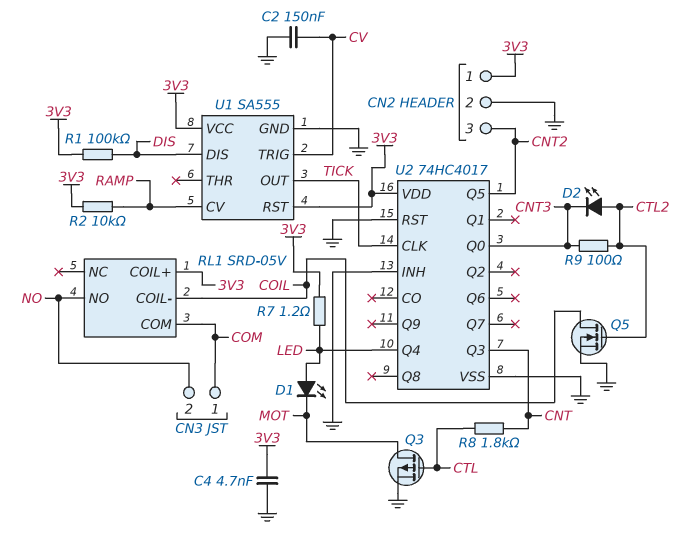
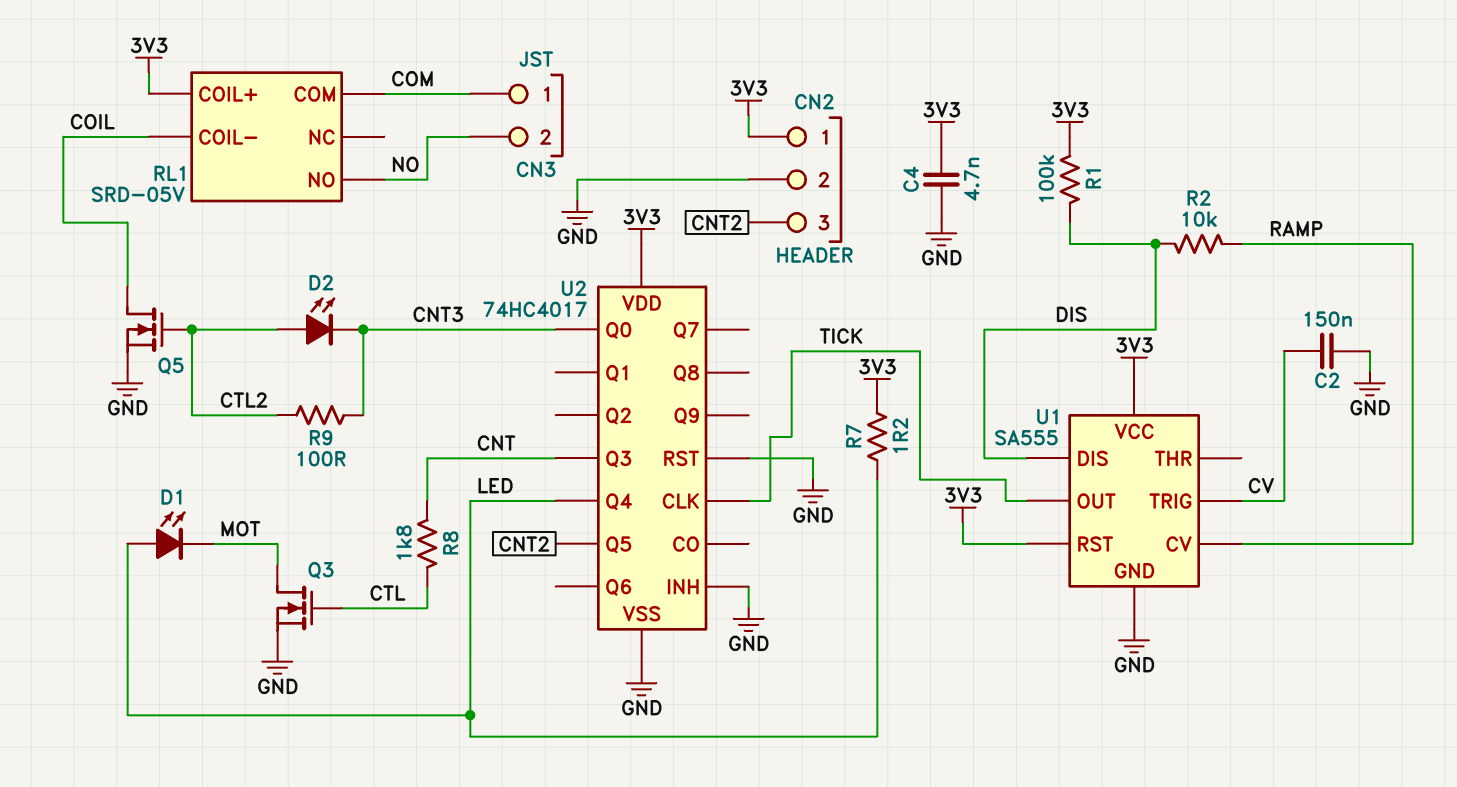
Q3: PMOS (G CTL, D MOT, S GND) -> NMOS (G CTL, D MOT, S GND)
R2: 10k (3V3, RAMP) -> 10k (DIS, RAMP)

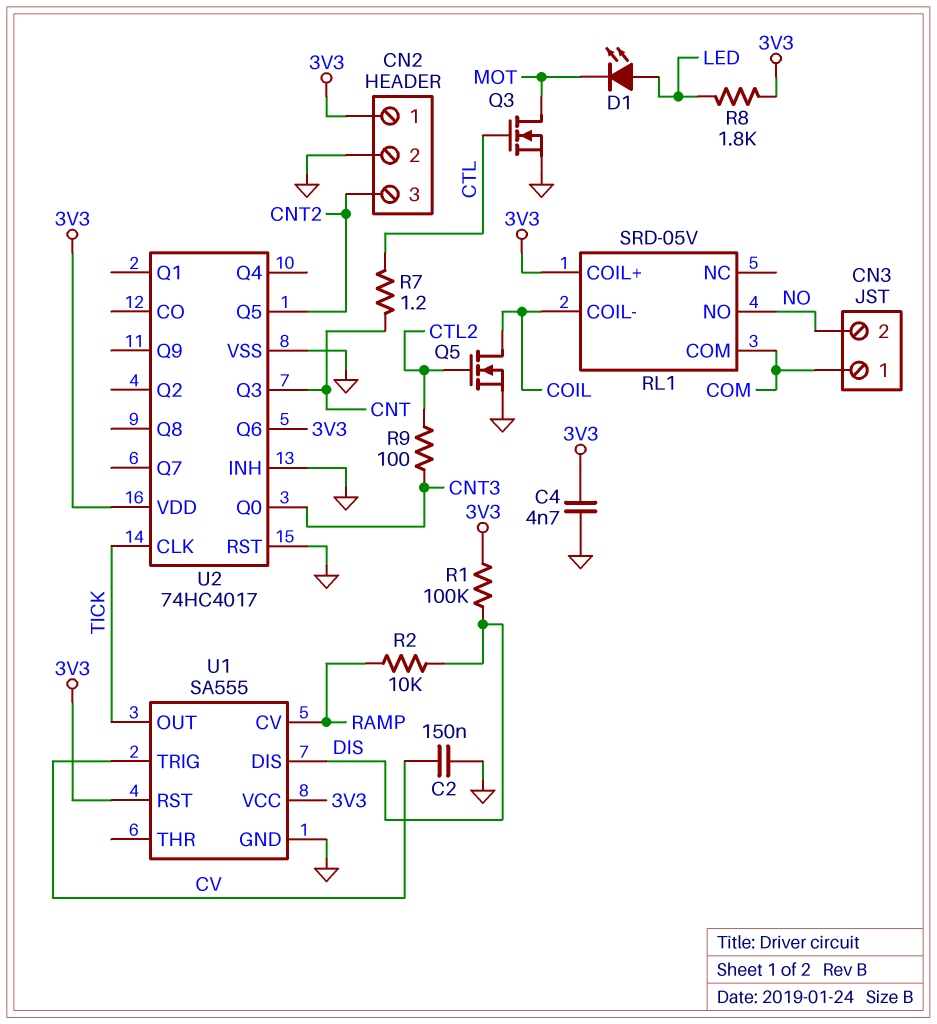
D2: LED (A CTL2, K CNT3) -> none
R7: 1.2 (3V3, LED) -> 1.2 (CNT, CTL)
R8: 1.8k (CNT, CTL) -> 1.8k (3V3, LED)
U2 pin Q4: LED -> none
U2 pin Q6: none -> 3V3

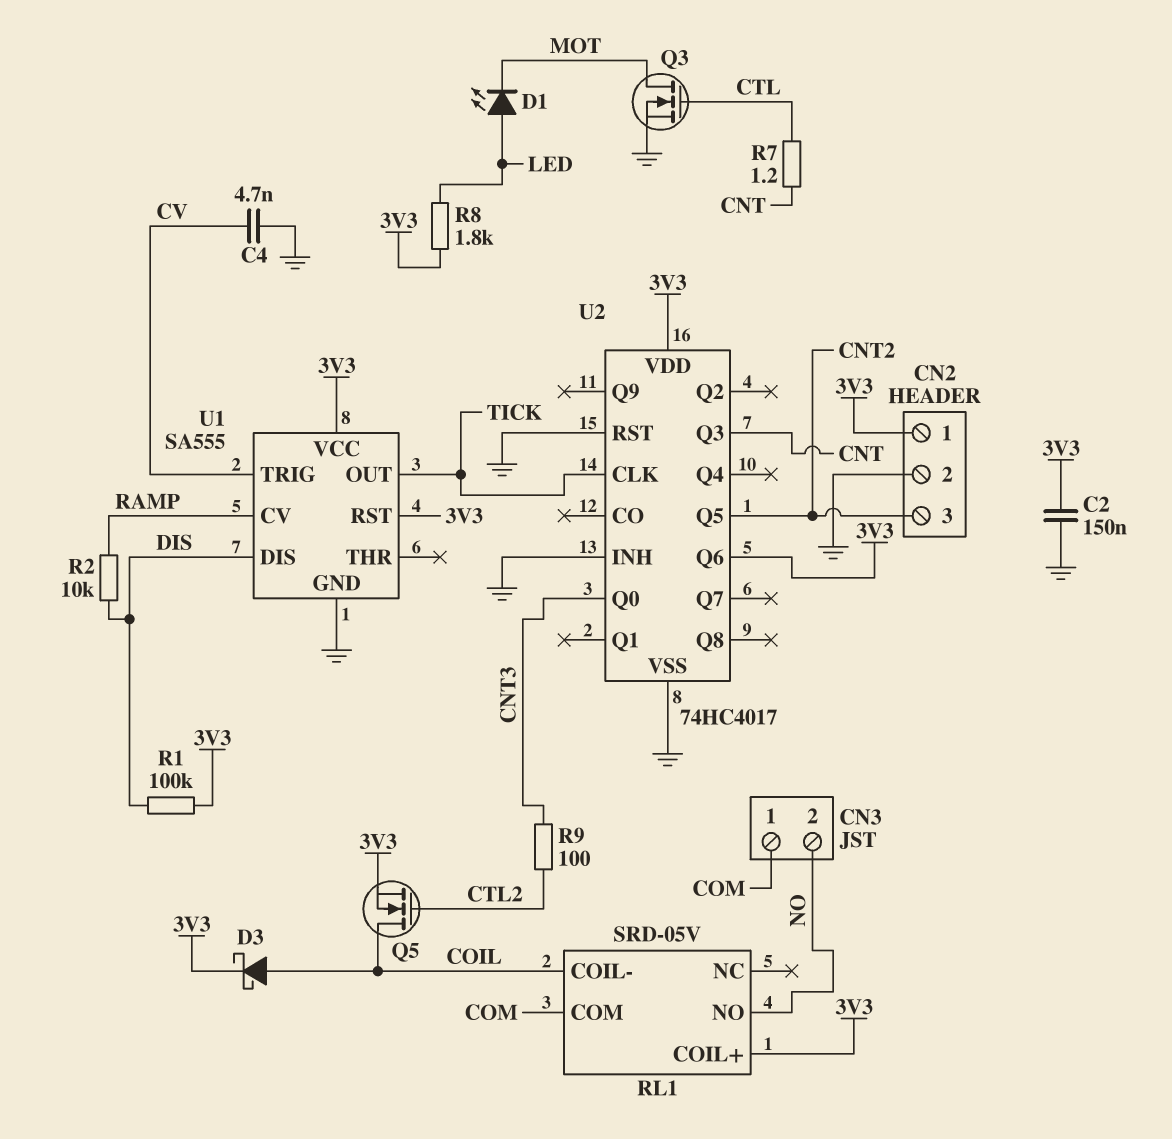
C2: 150nF (CV, GND) -> 150nF (3V3, GND)
C4: 4.7nF (3V3, GND) -> 4.7nF (CV, GND)
D3: none -> schottky (A COIL, K 3V3)
Q5: NMOS (G CTL2, D COIL, S GND) -> NMOS (G CTL2, D COIL, S 3V3)

